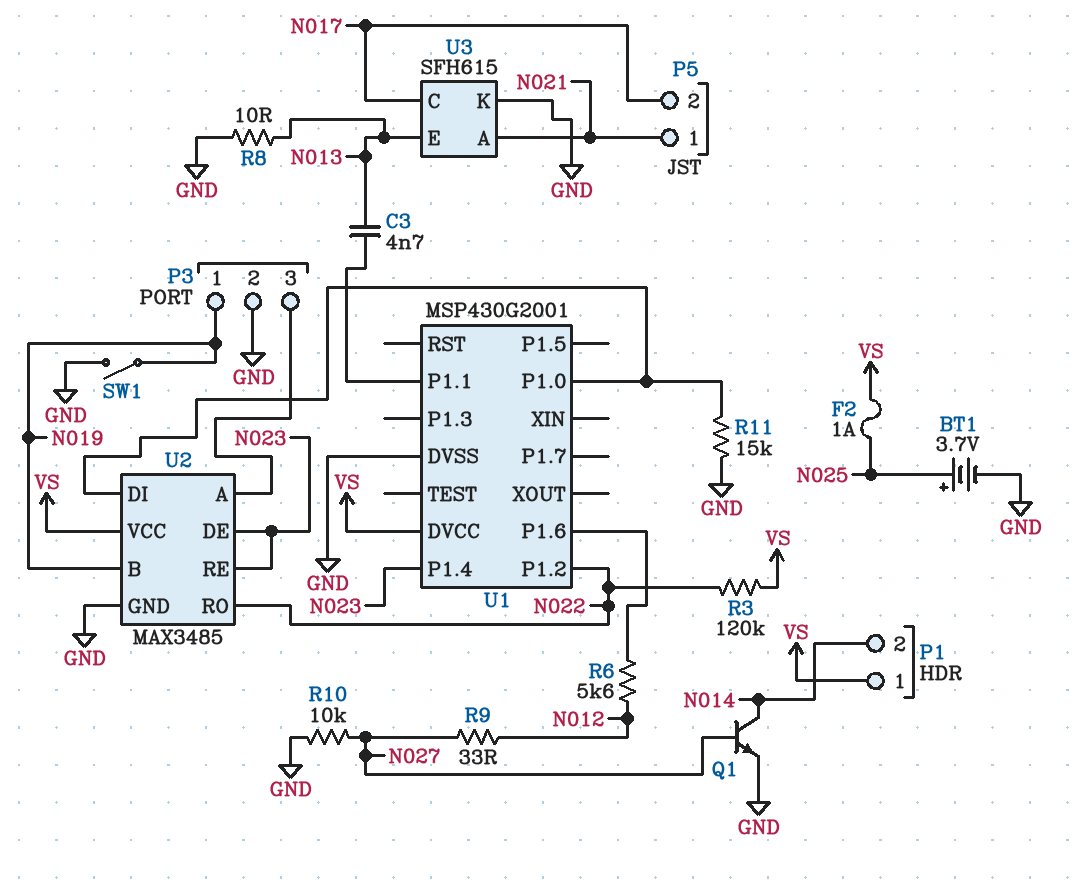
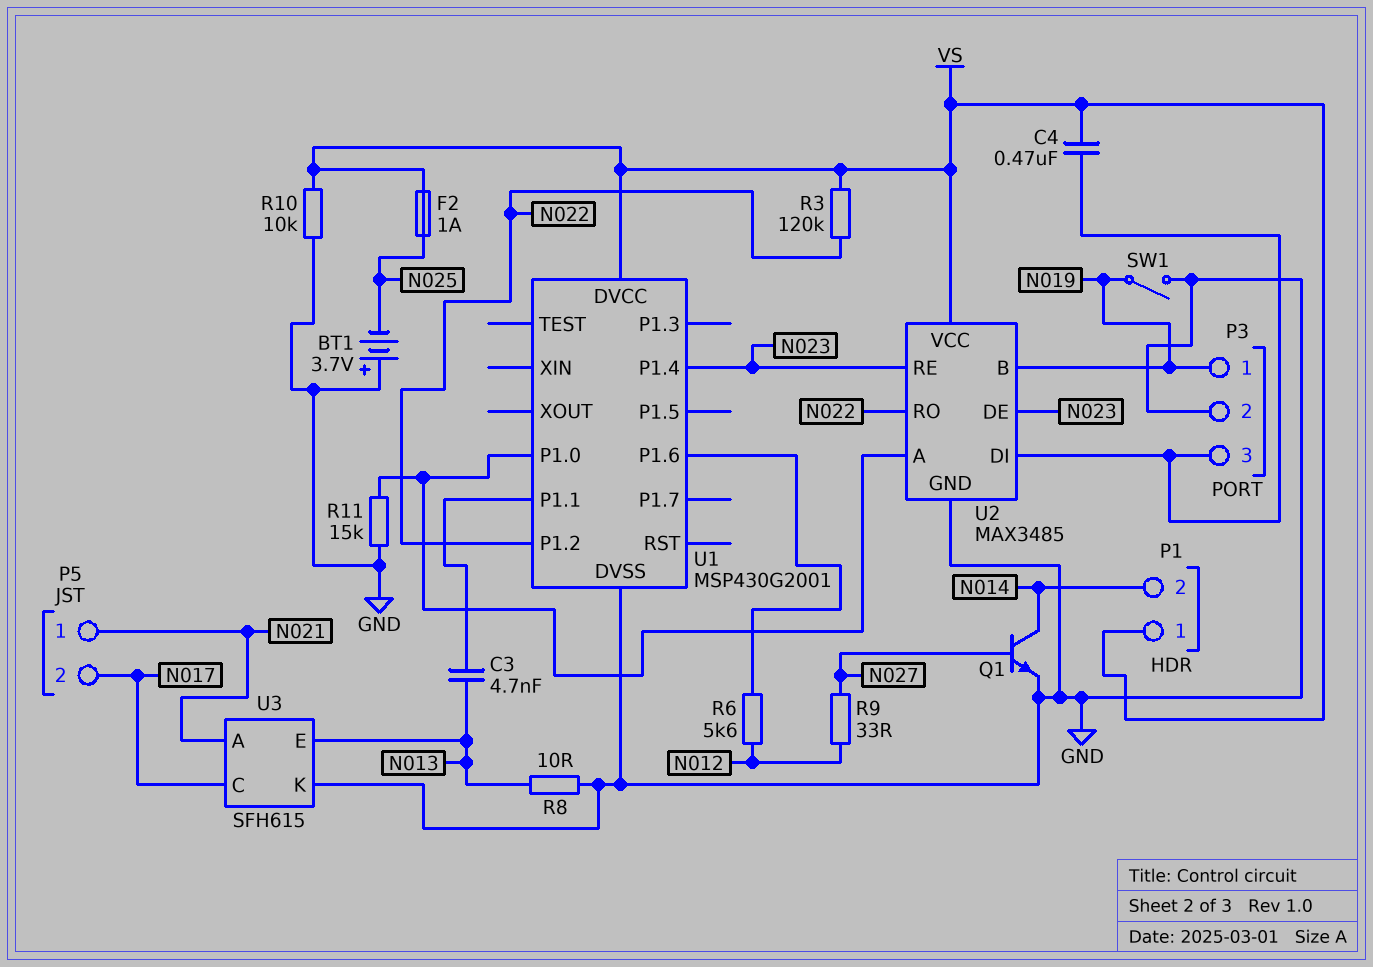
BT1: 3.7V (plus N025, minus GND) -> 3.7V (plus GND, minus N025)
C4: none -> 470nF (P3/3, VS)
R10: 10k (GND, N027) -> 10k (GND, VS)
U2 pin A: P3/3 -> U1/P1.0
U2 pin DI: U1/P1.0 -> P3/3

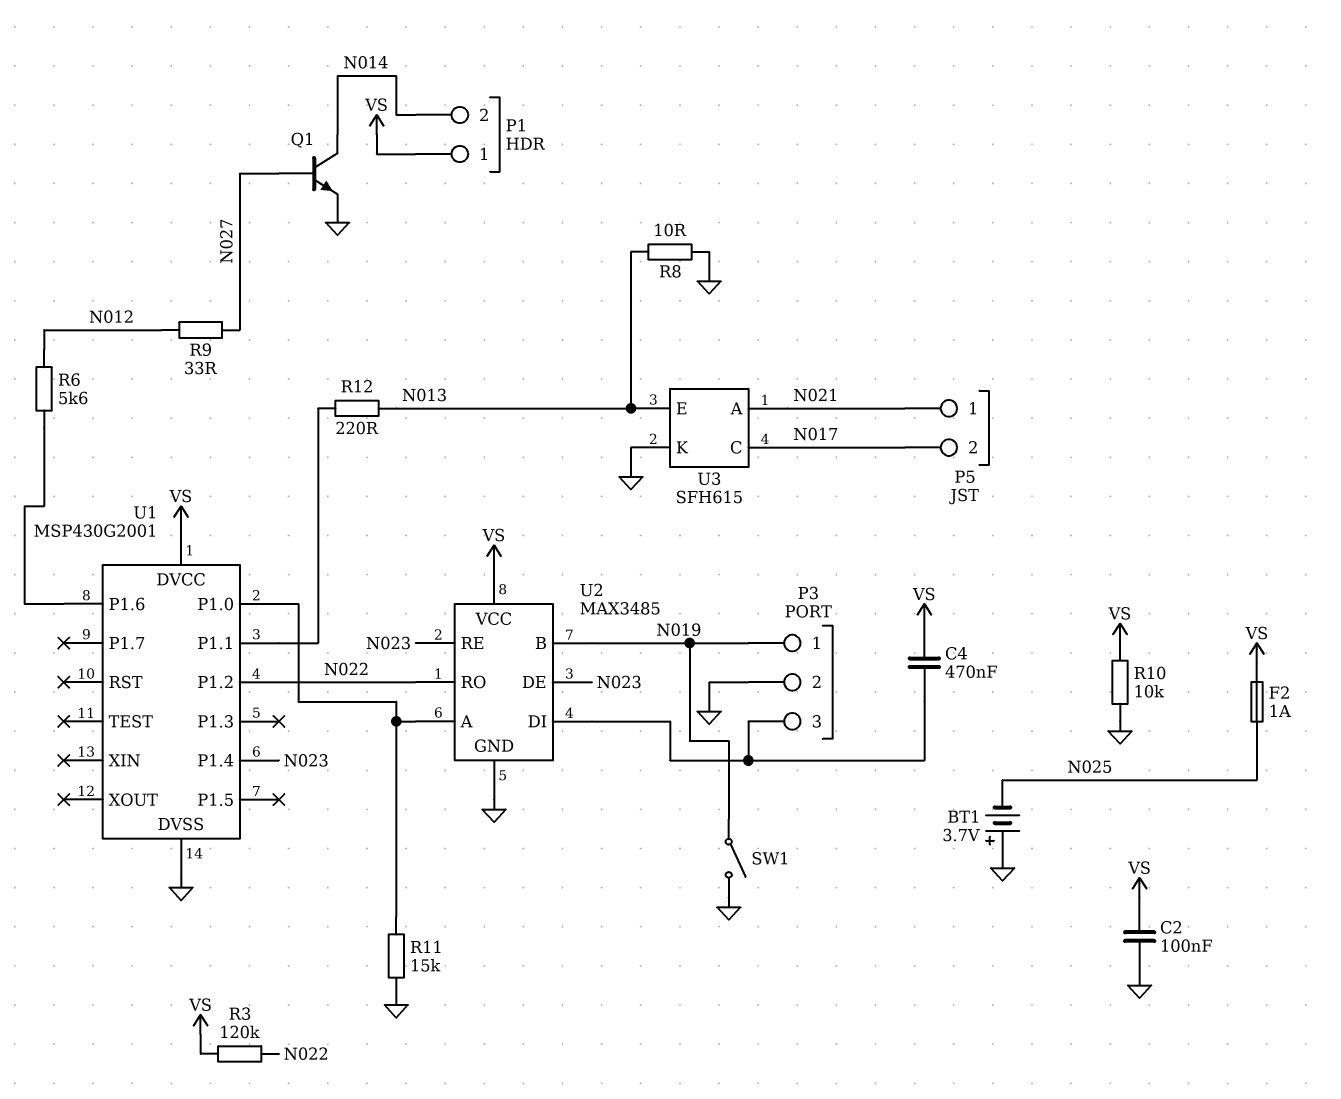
C2: none -> 100nF (GND, VS)
C3: 4.7nF (N013, U1/P1.1) -> none
R12: none -> 220 (N013, U1/P1.1)

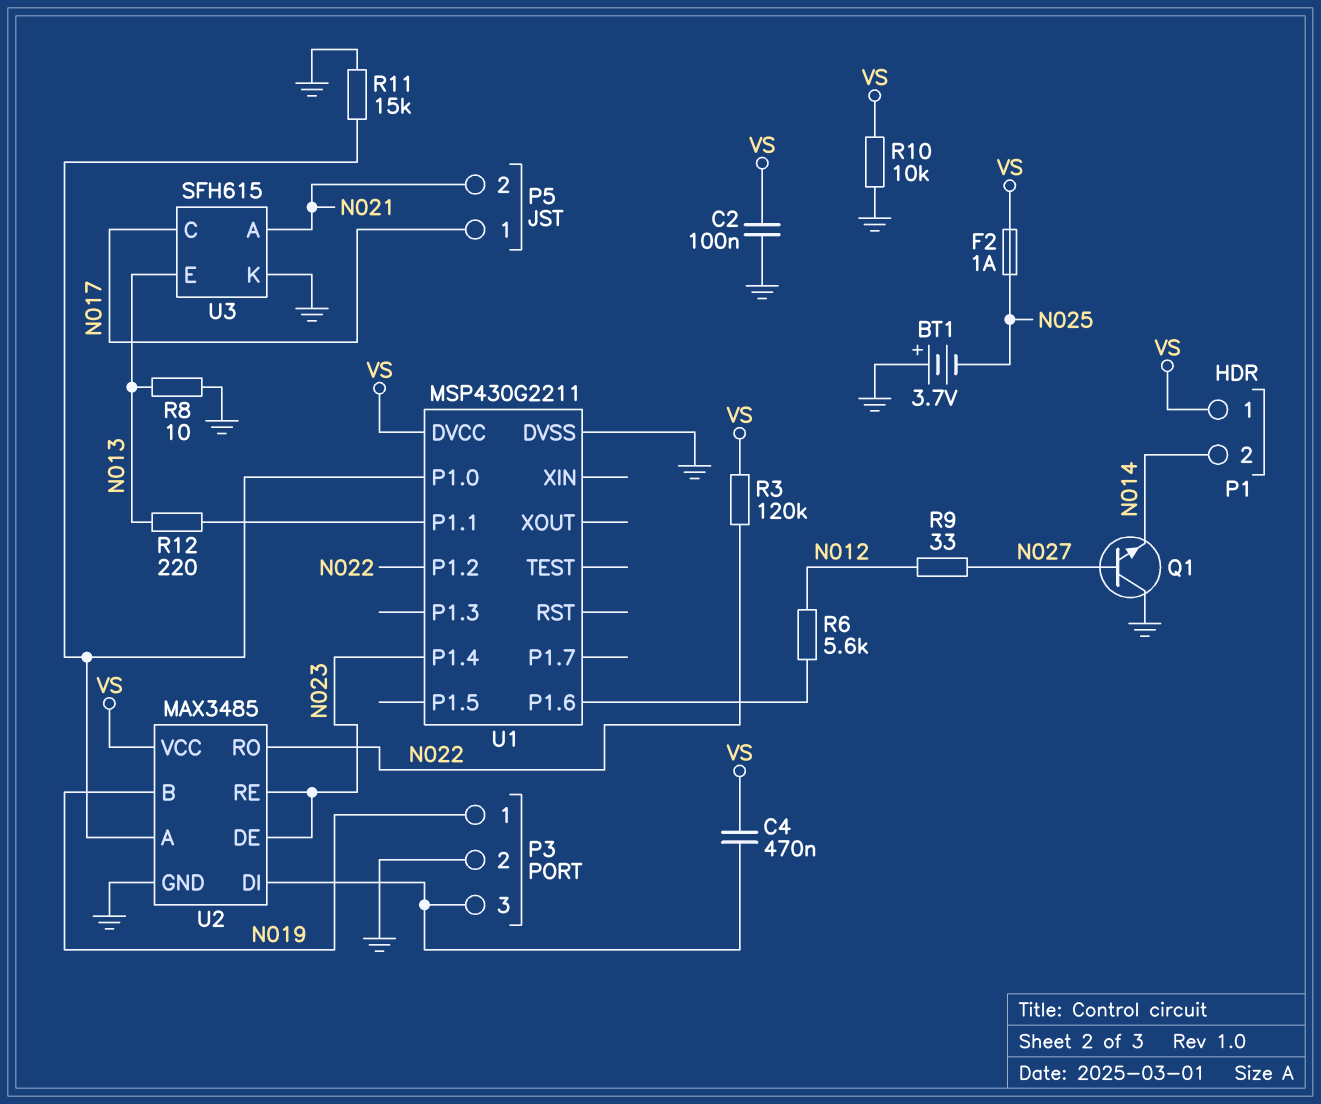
P5 pin 1: N021 -> N017
P5 pin 2: N017 -> N021
Q1: NPN (B N027, C N014, E GND) -> NPN (B N027, C GND, E N014)
SW1: switch (GND, N019) -> none
U1: MSP430G2001 -> MSP430G2211

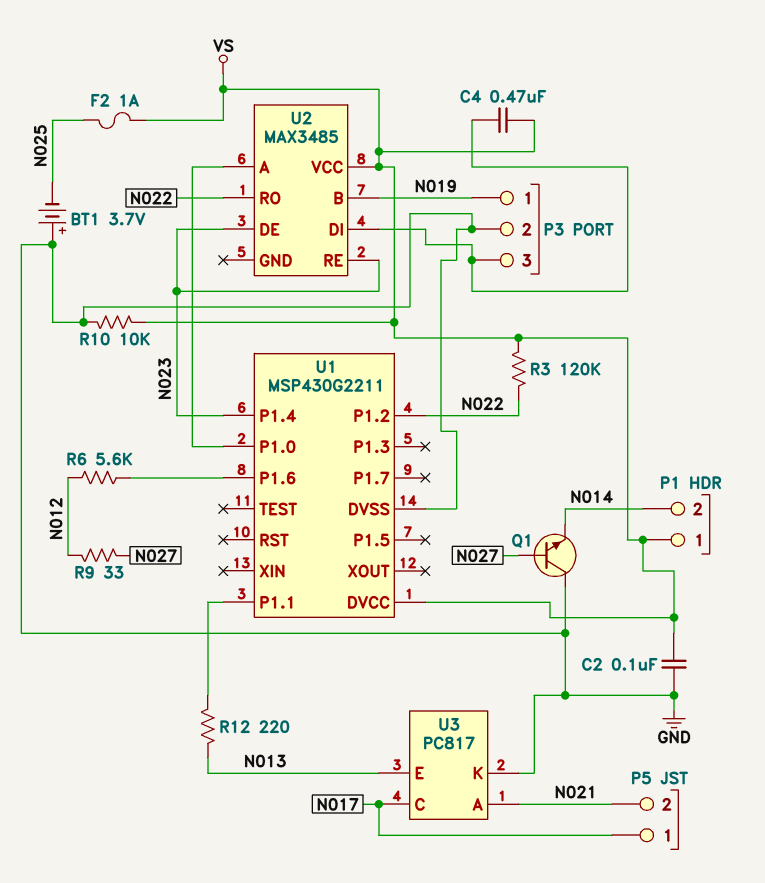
R8: 10 (GND, N013) -> none
R11: 15k (GND, U1/P1.0) -> none
U2 pin GND: GND -> none
U3: SFH615 -> PC817

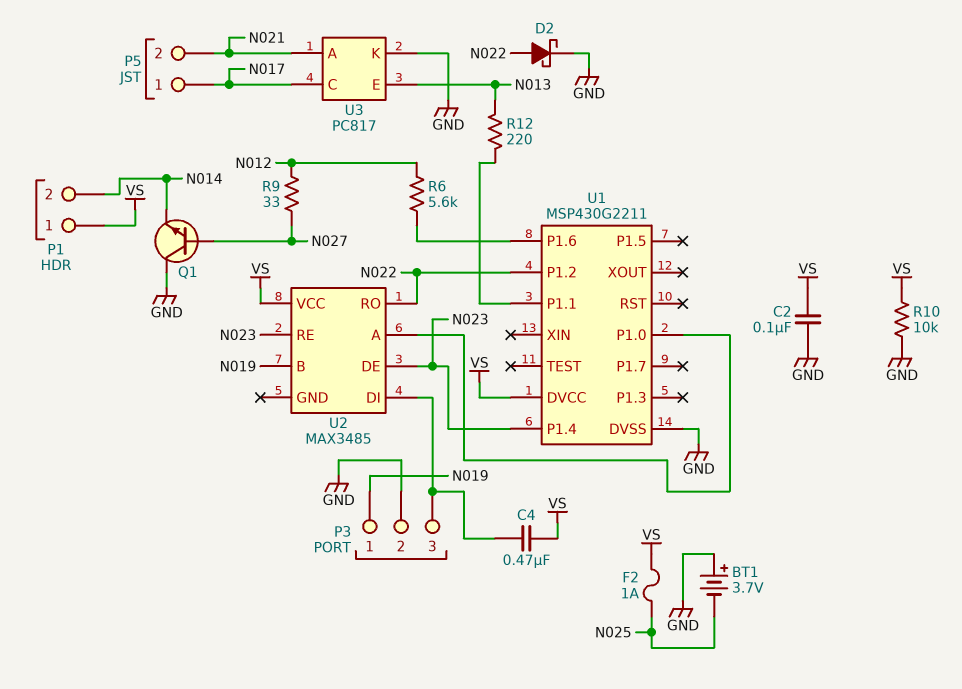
D2: none -> schottky (A N022, K GND)
R3: 120k (N022, VS) -> none

